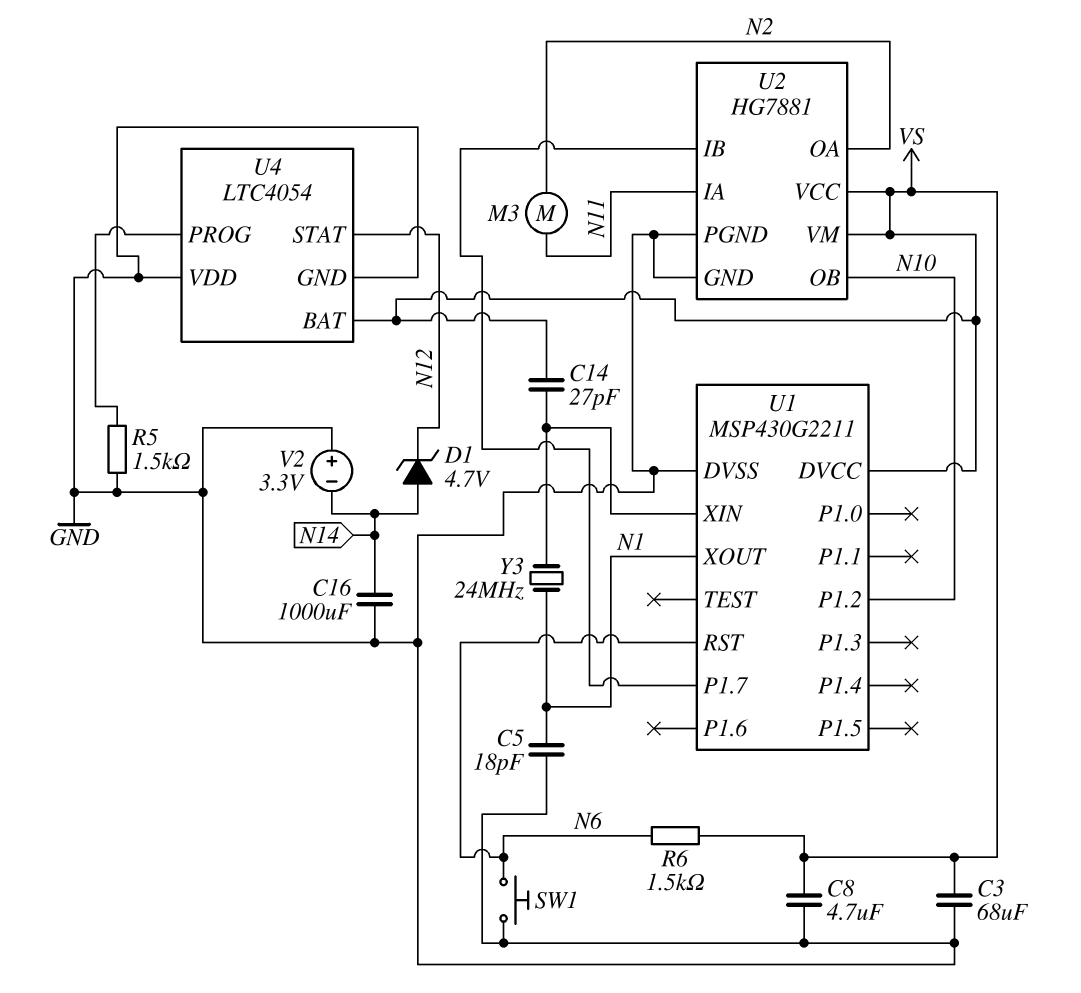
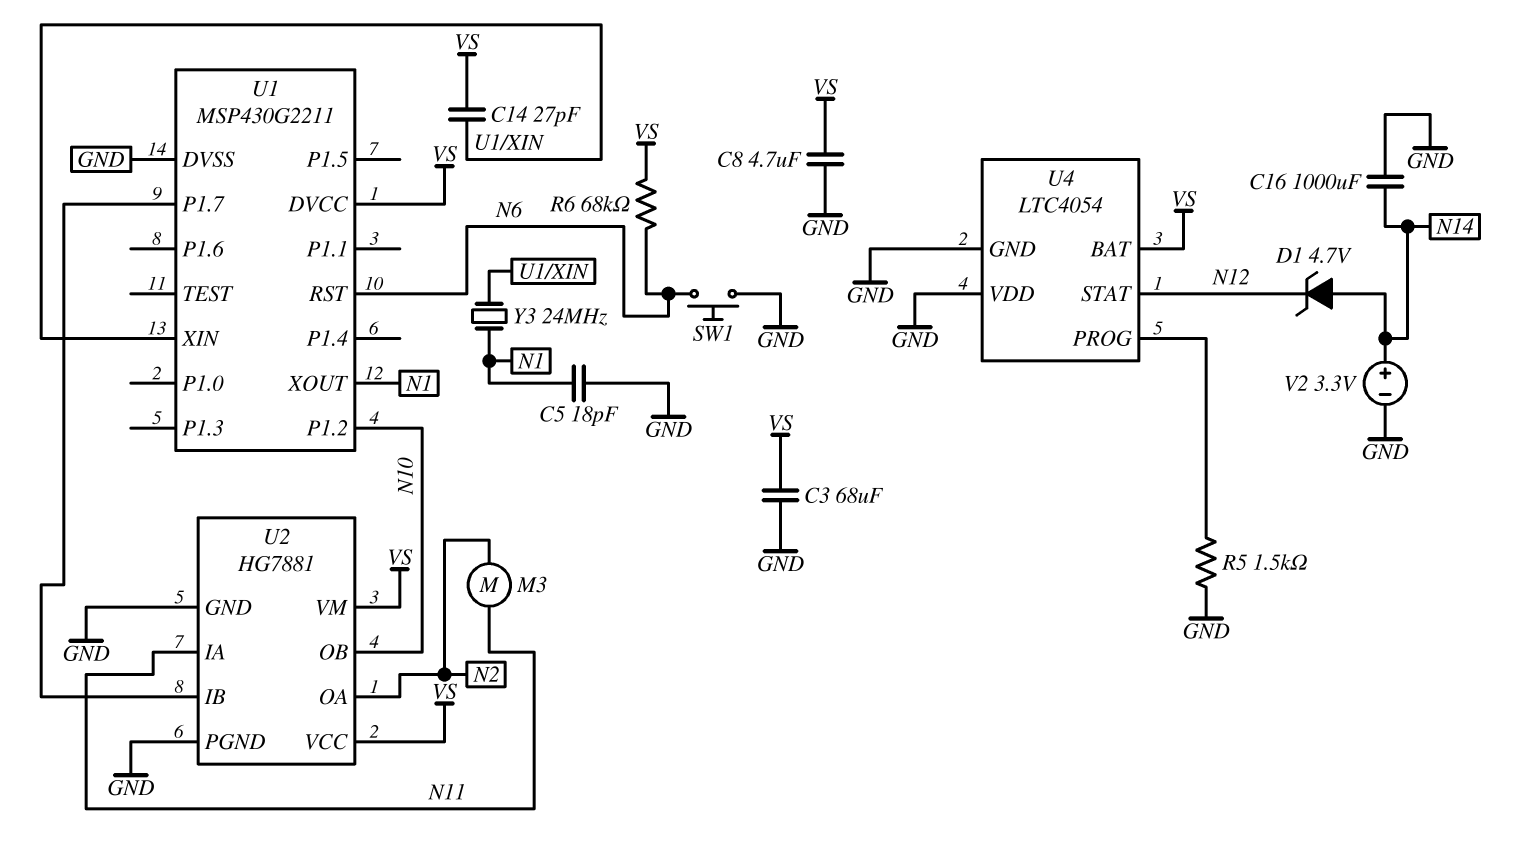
R6: 1.5k (N6, VS) -> 68k (N6, VS)
V2: 3.3V (plus GND, minus N14) -> 3.3V (plus N14, minus GND)

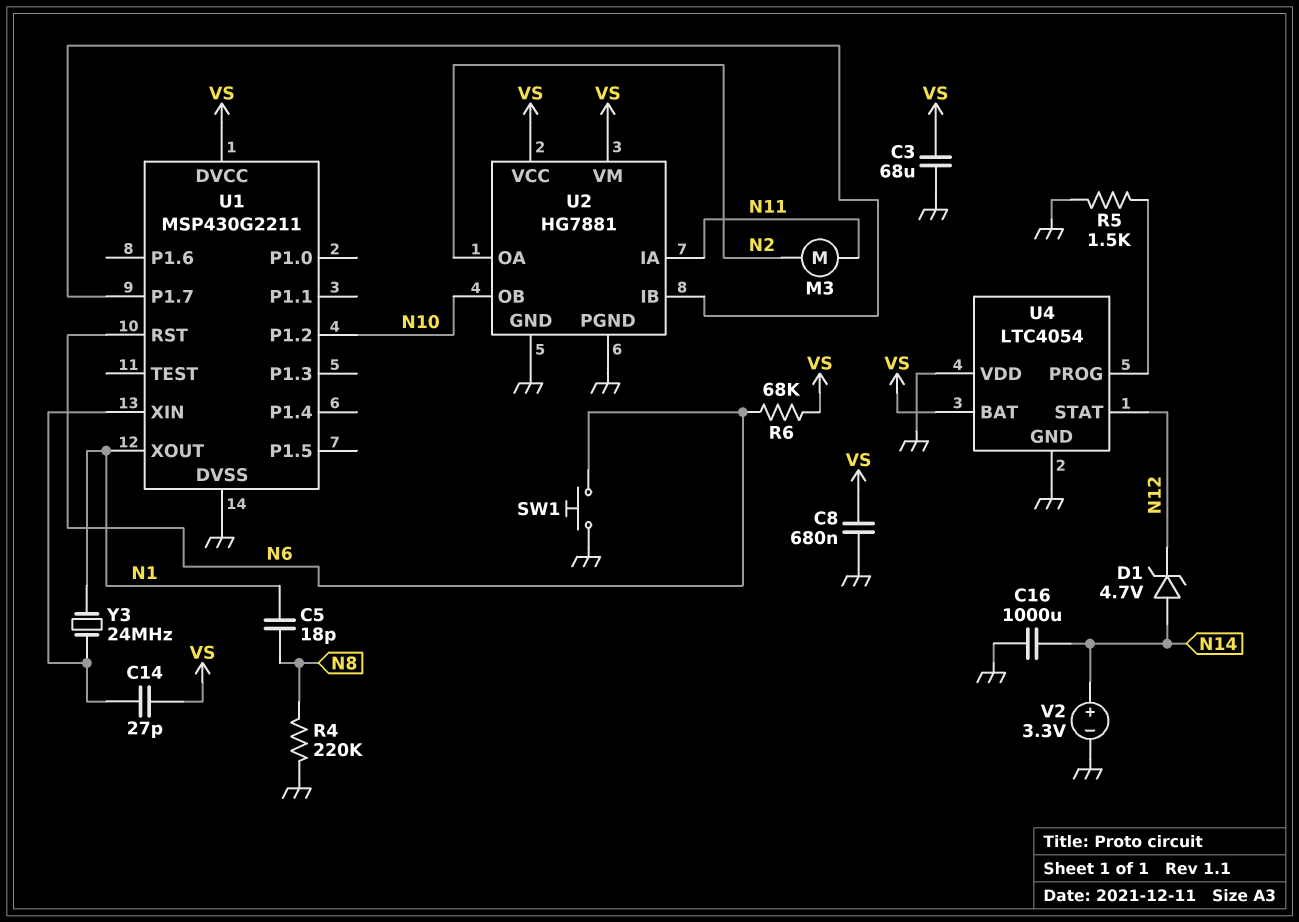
C5: 18pF (GND, N1) -> 18pF (N1, N8)
C8: 4.7uF (GND, VS) -> 680nF (GND, VS)
R4: none -> 220k (GND, N8)

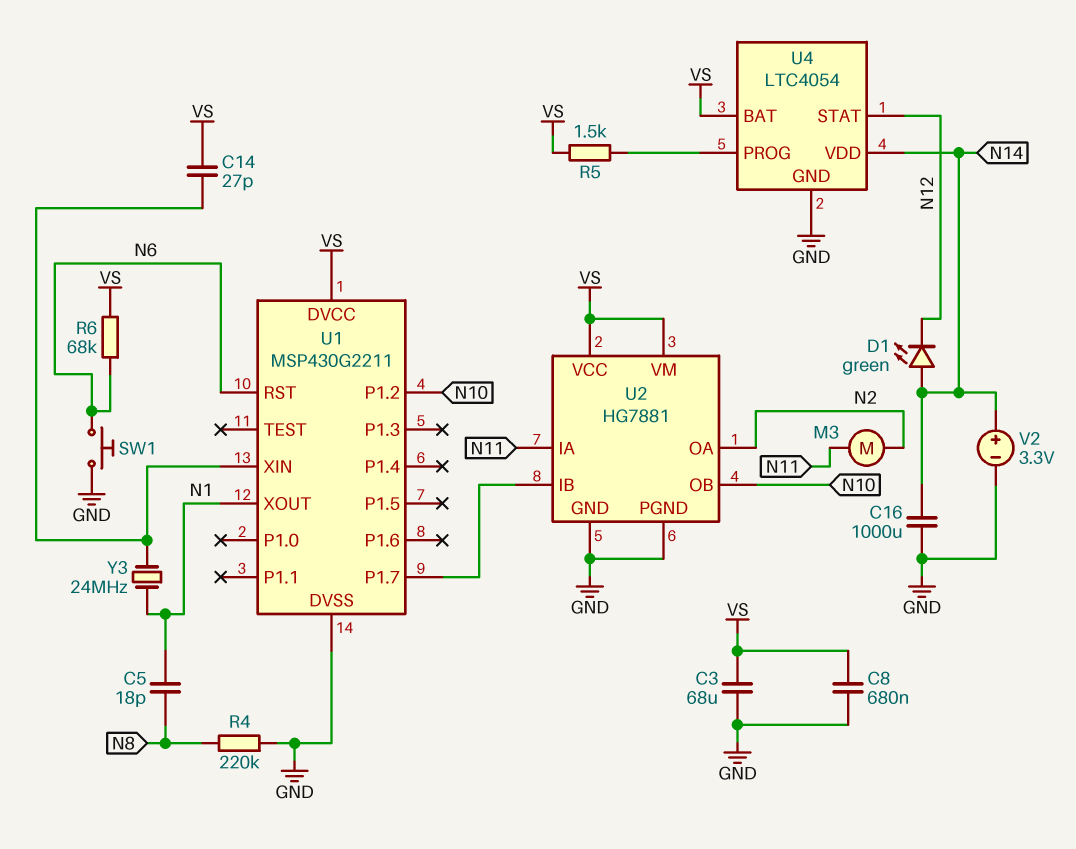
D1: zener 4.7V (A N14, K N12) -> LED green (A N14, K N12)
R5: 1.5k (GND, U4/PROG) -> 1.5k (U4/PROG, VS)
U4 pin VDD: GND -> N14

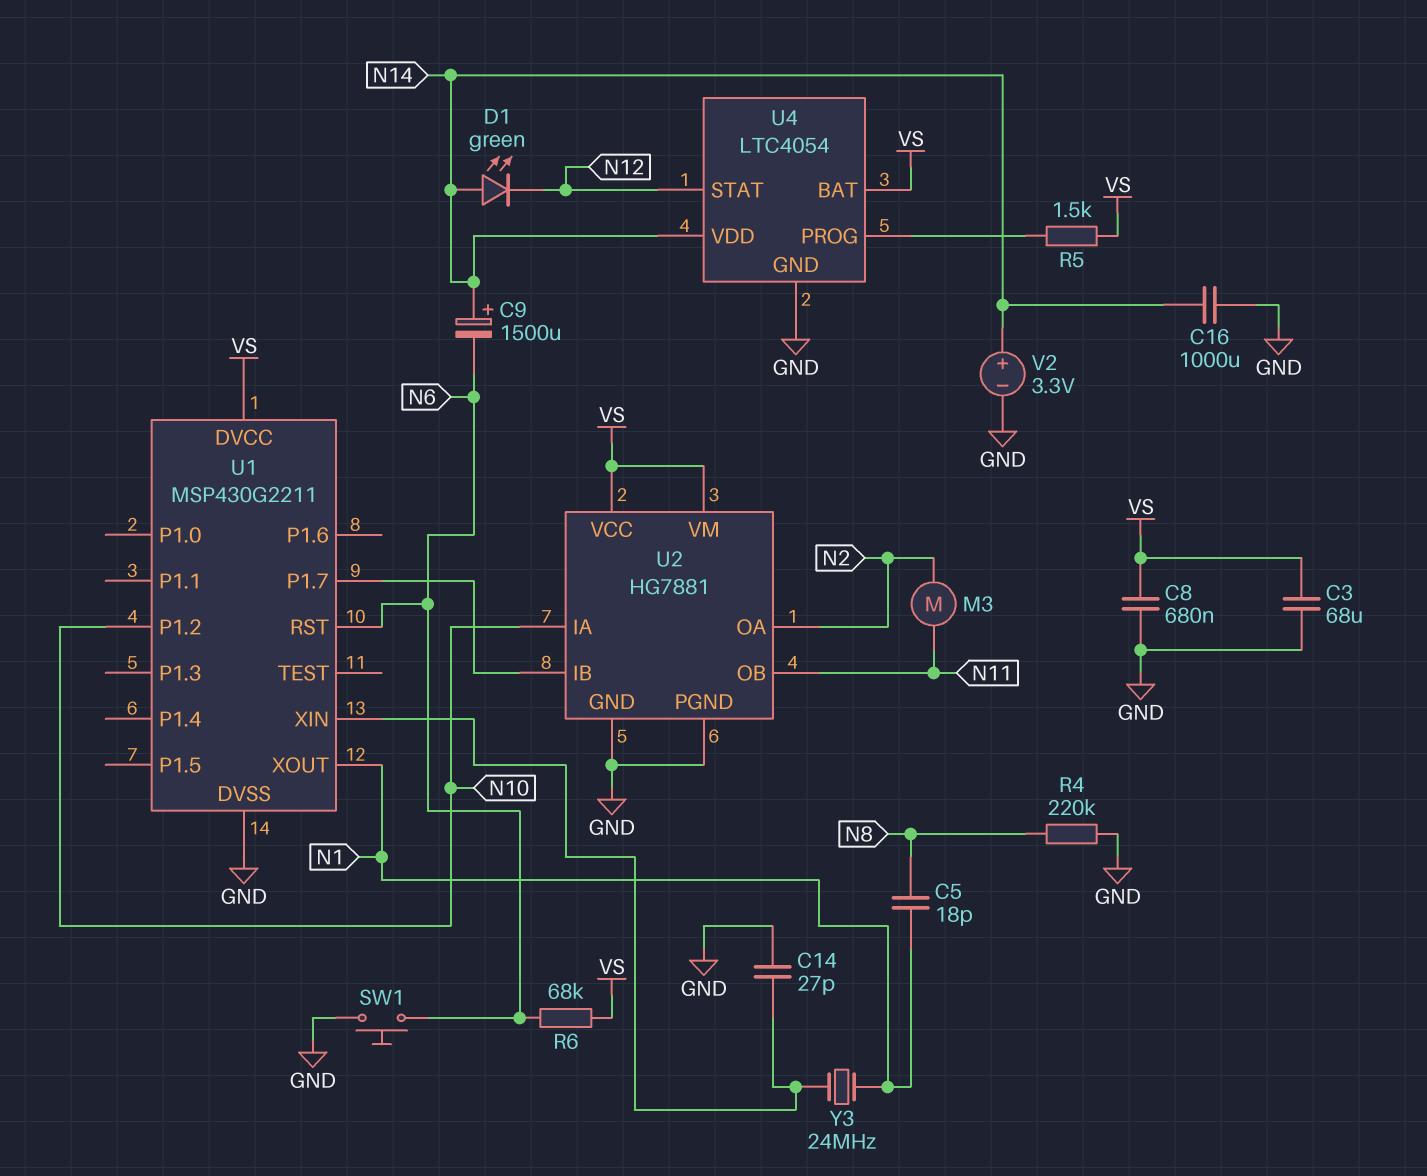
C9: none -> 1500uF (plus N14, minus N6)
C14: 27pF (U1/XIN, VS) -> 27pF (GND, U1/XIN)
U2 pin IA: N11 -> N10
U2 pin OB: N10 -> N11

